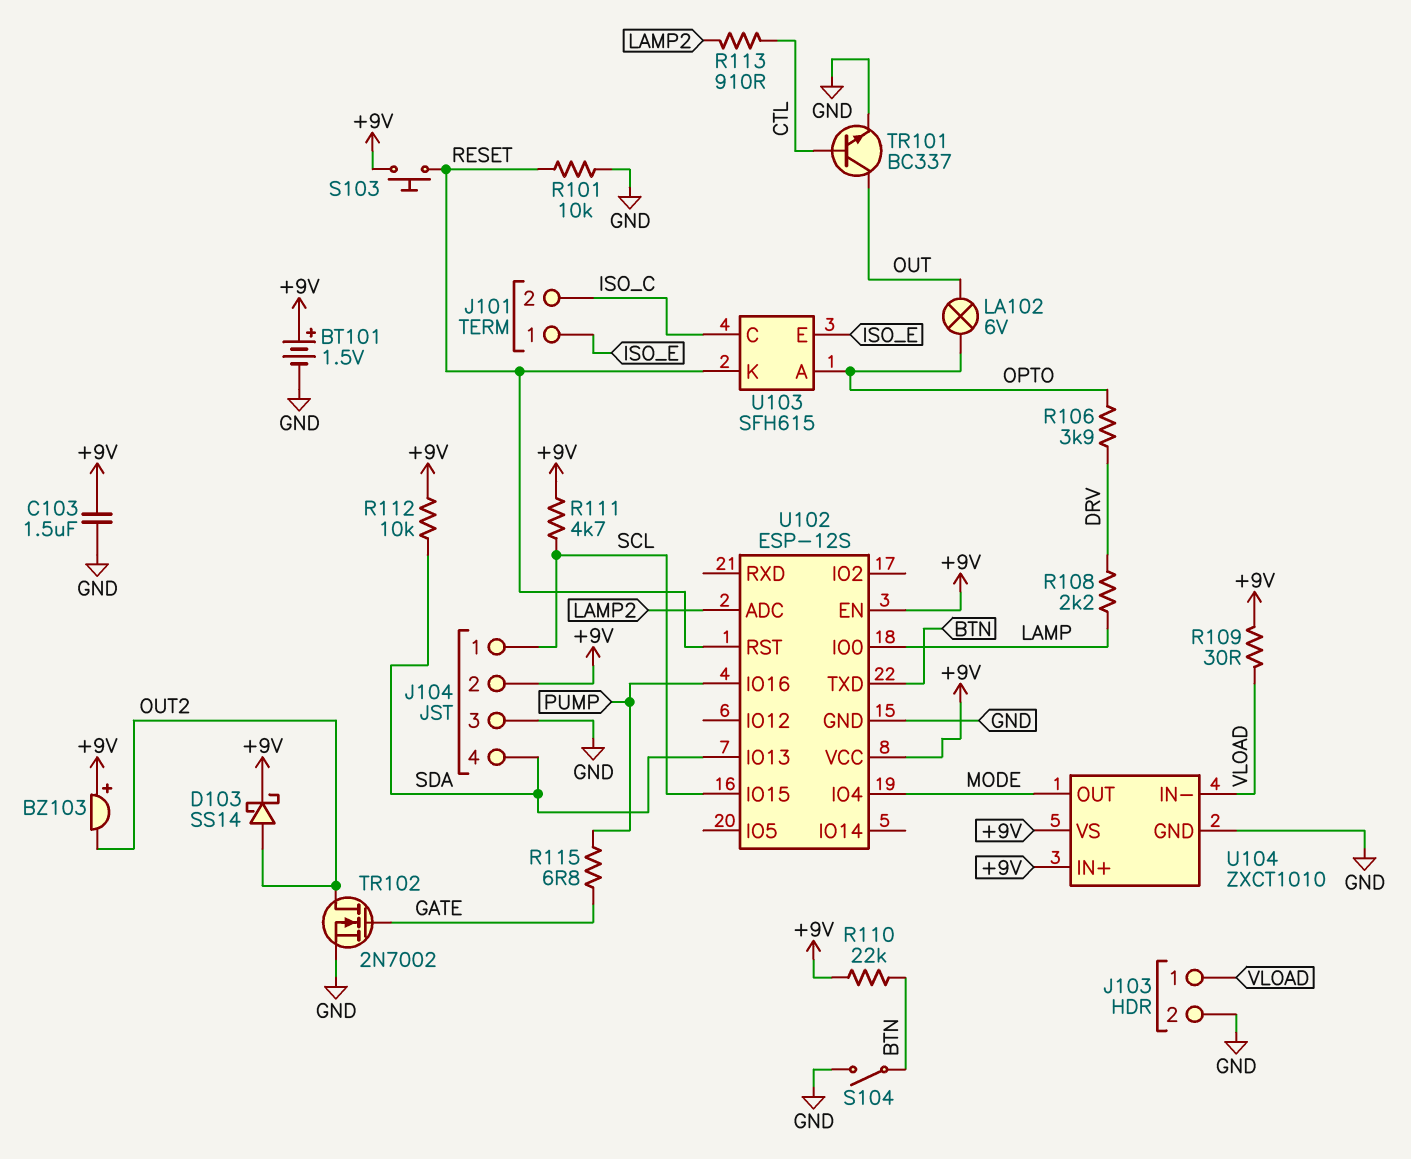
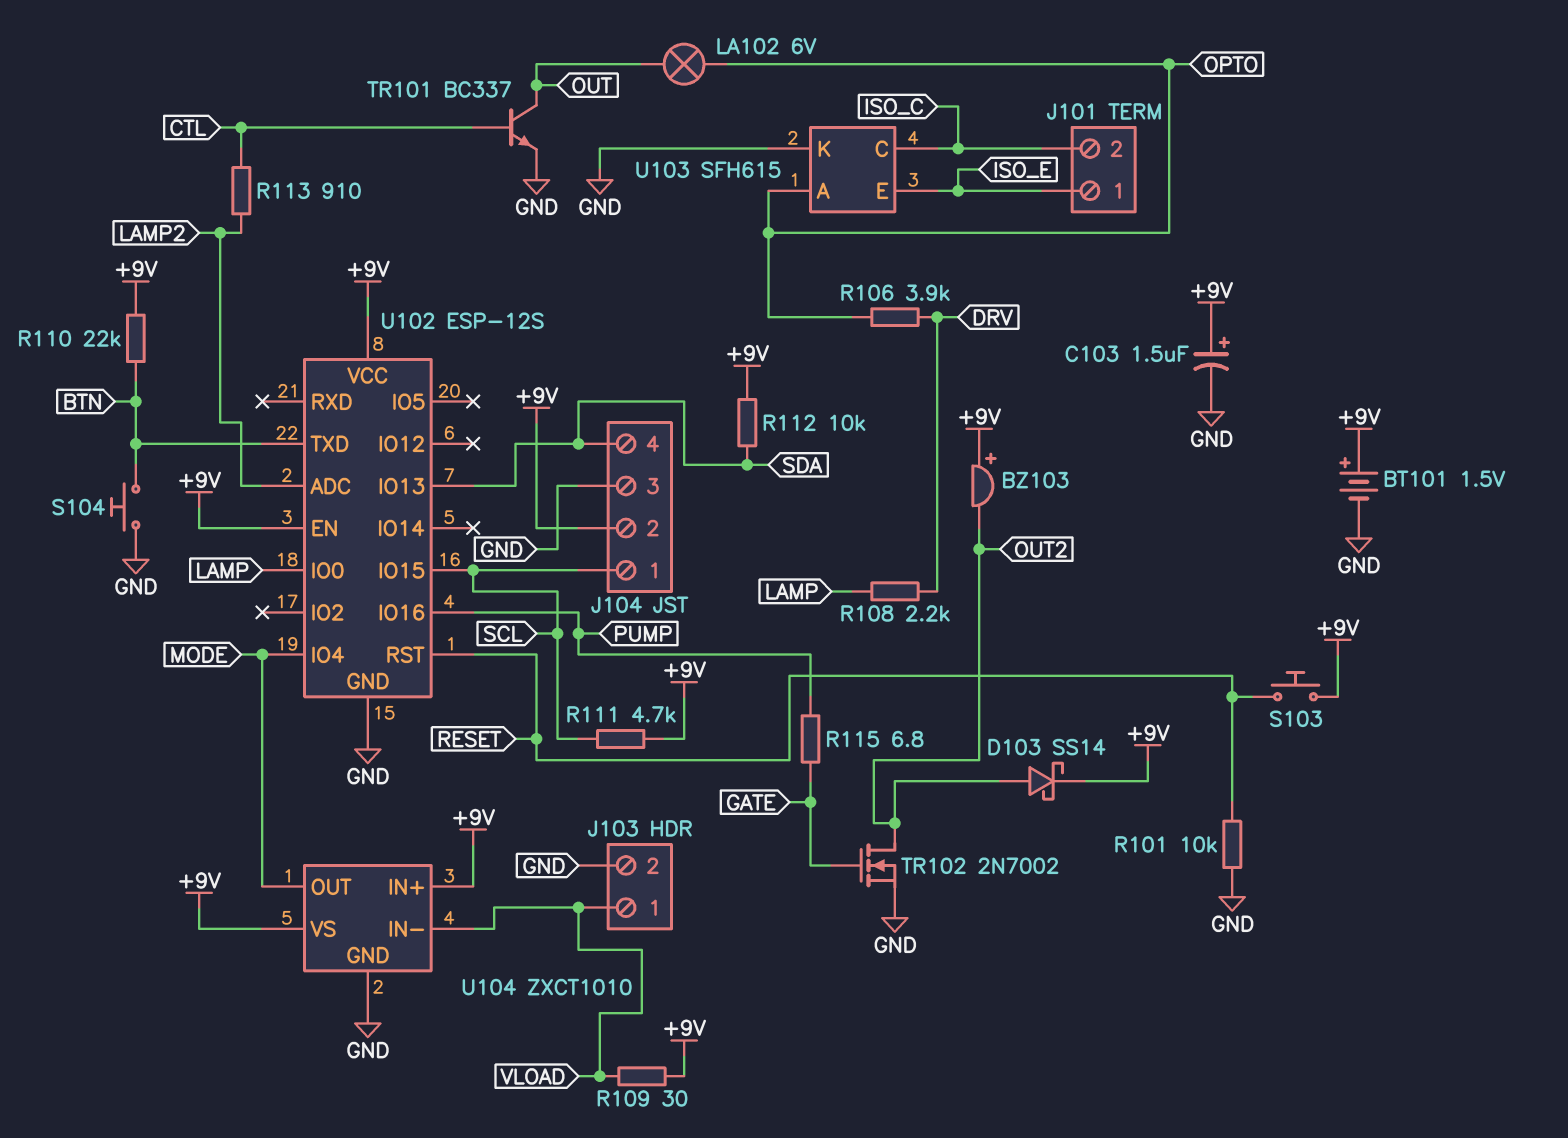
C103: 1.5uF (+9V, GND) -> 1.5uF (plus +9V, minus GND)
S104: switch (BTN, GND) -> button (BTN, GND)
U103 pin K: RESET -> GND

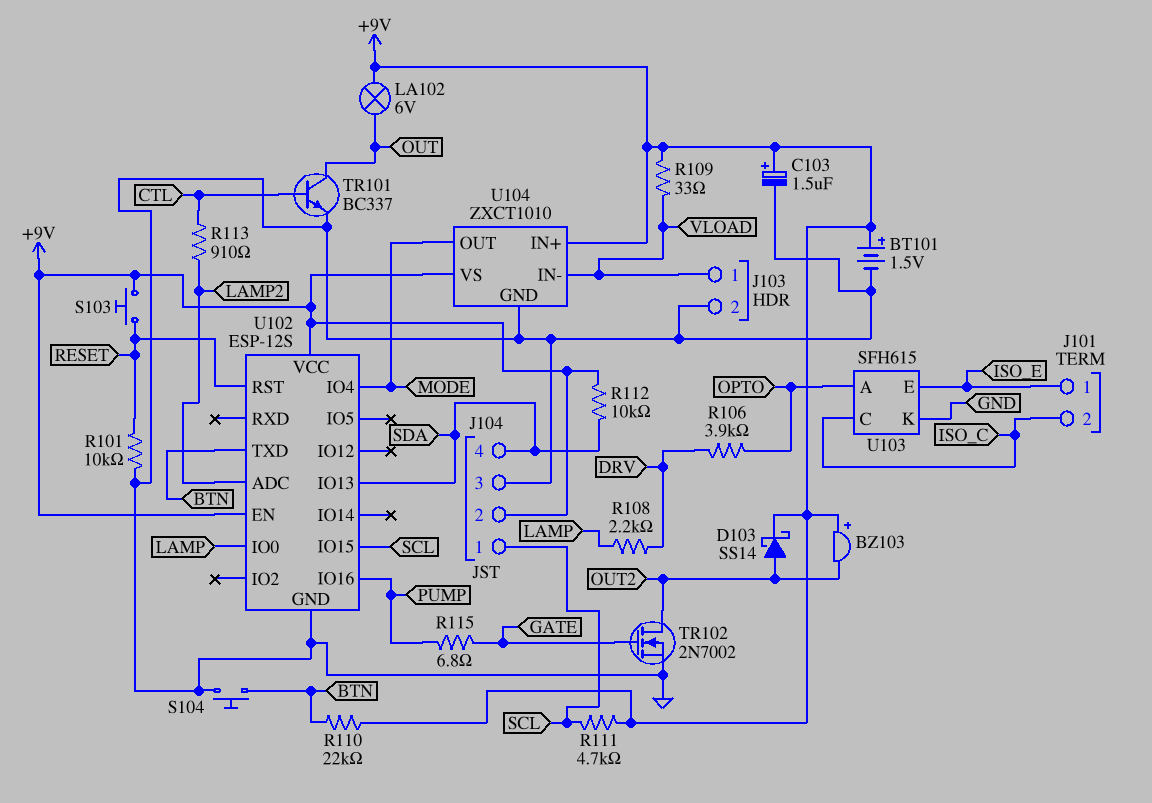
LA102: lamp 6V (OPTO, OUT) -> lamp 6V (+9V, OUT)
R109: 30 (+9V, VLOAD) -> 33 (+9V, VLOAD)

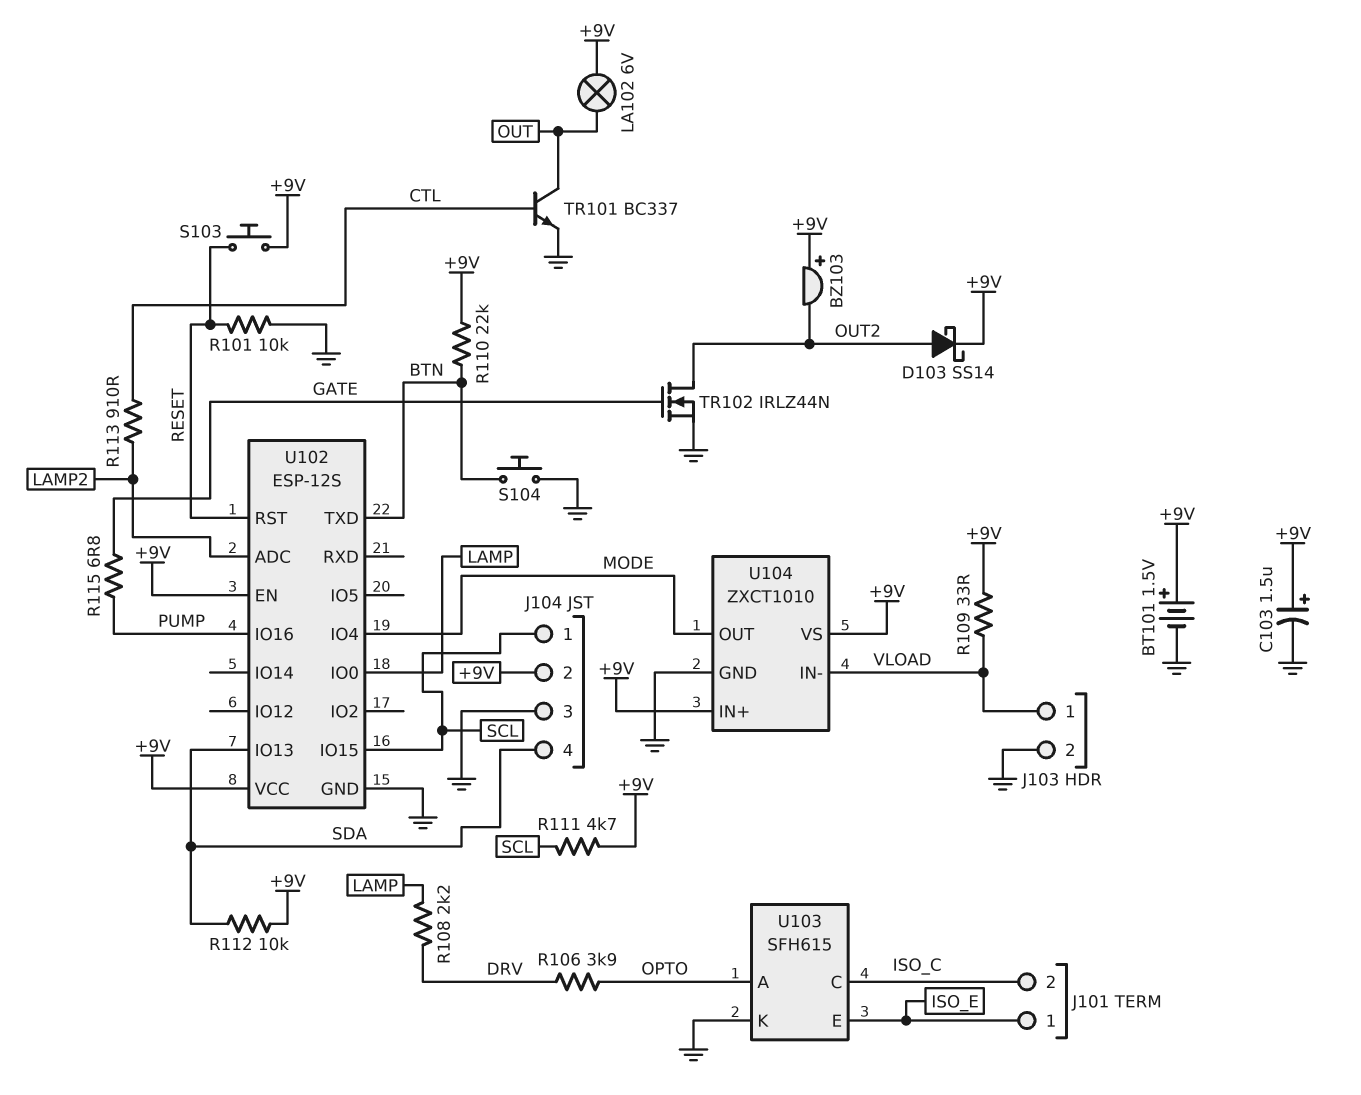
TR102: NMOS 2N7002 (G GATE, D OUT2, S GND) -> NMOS IRLZ44N (G GATE, D OUT2, S GND)

